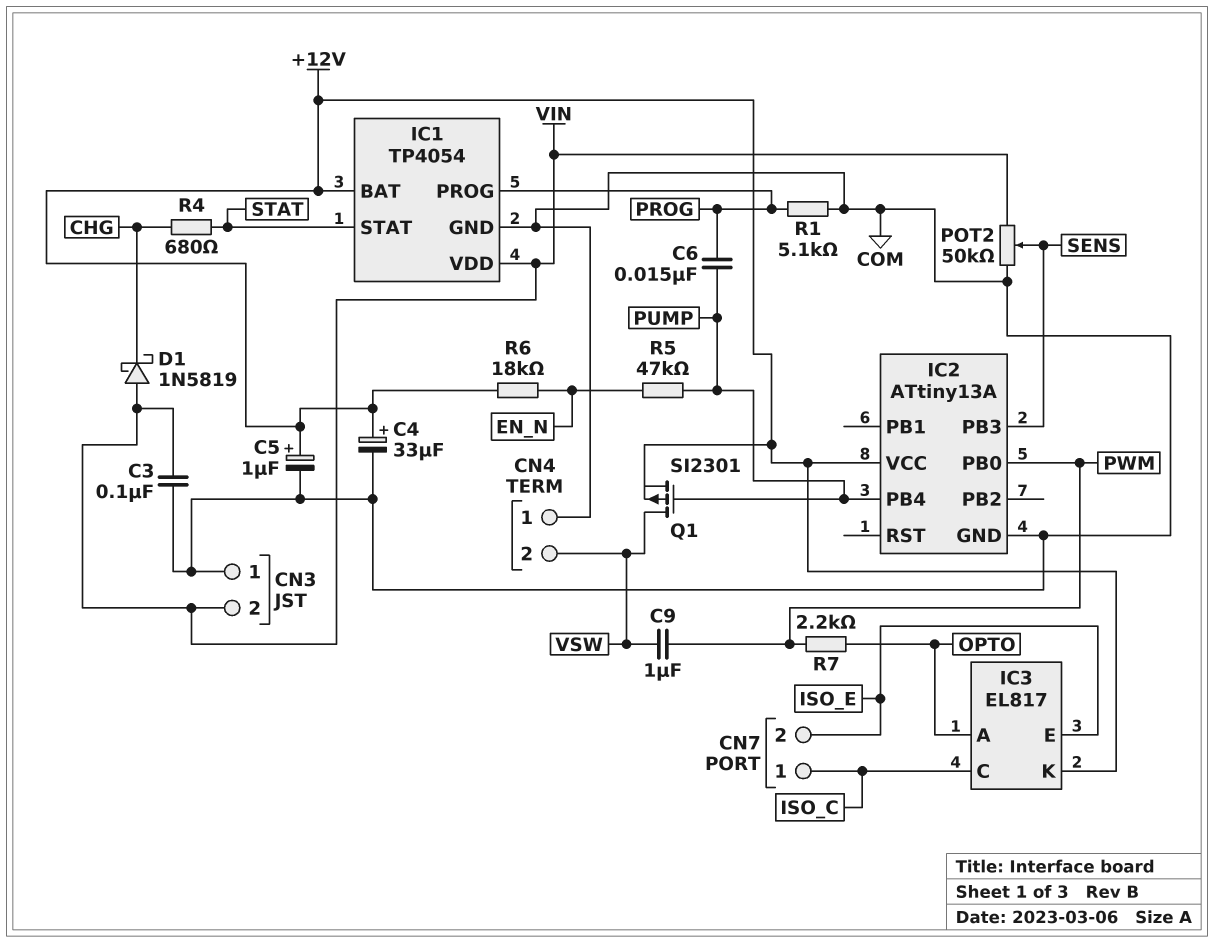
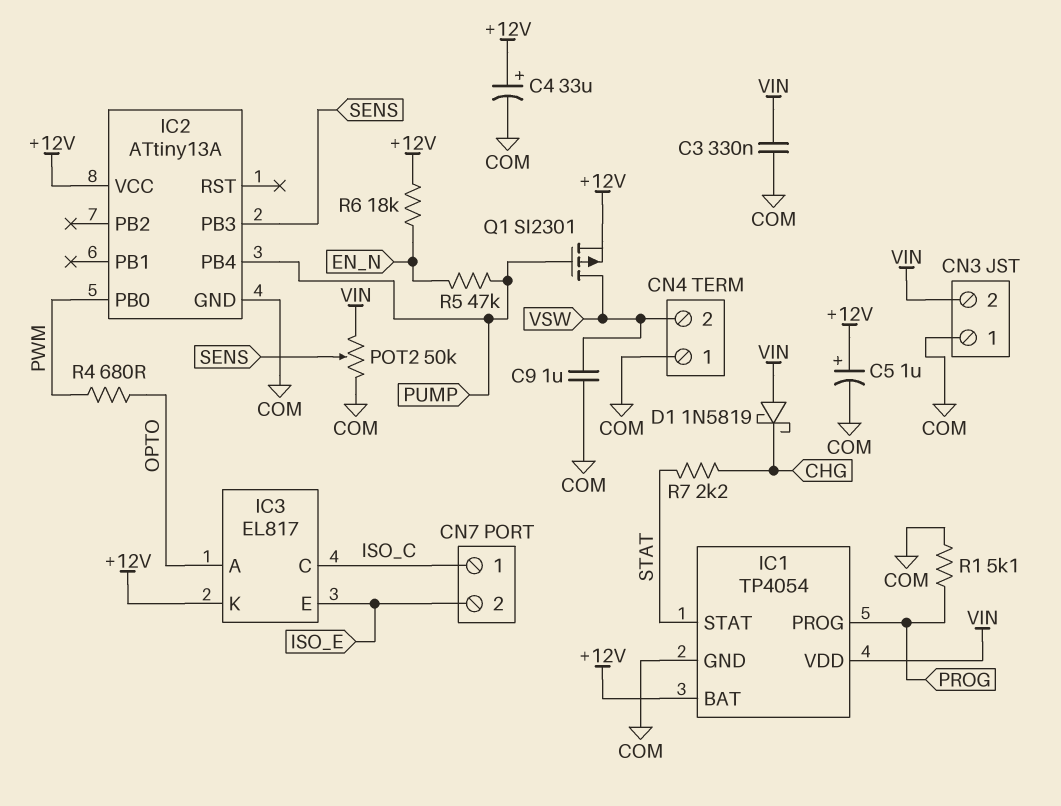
C3: 100nF (COM, VIN) -> 330nF (COM, VIN)
C6: 15nF (PROG, PUMP) -> none
C9: 1uF (PWM, VSW) -> 1uF (COM, VSW)
R4: 680 (CHG, STAT) -> 680 (OPTO, PWM)
R7: 2.2k (OPTO, PWM) -> 2.2k (CHG, STAT)

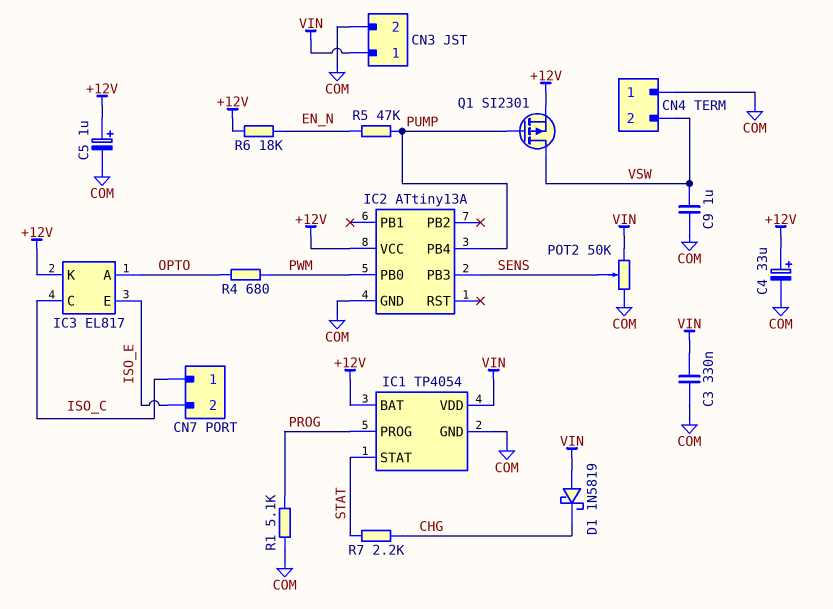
CN3 pin 1: COM -> VIN
CN3 pin 2: VIN -> COM

